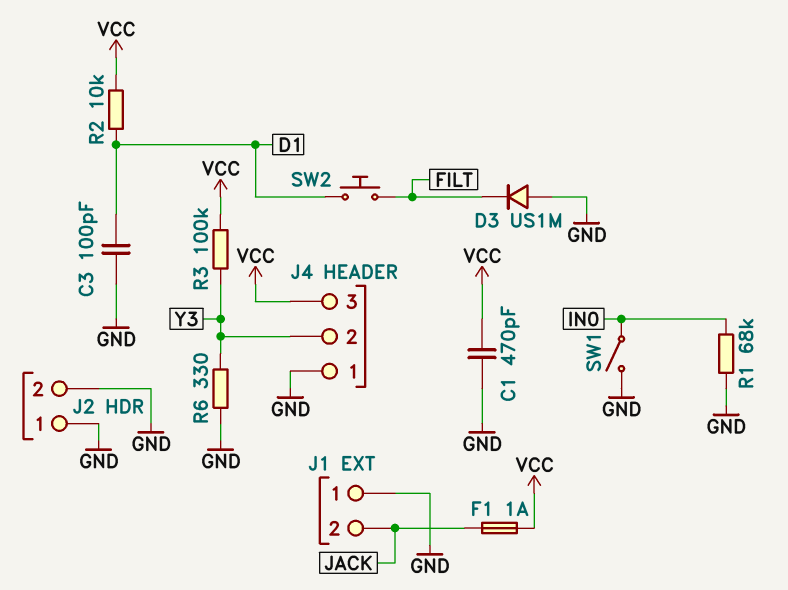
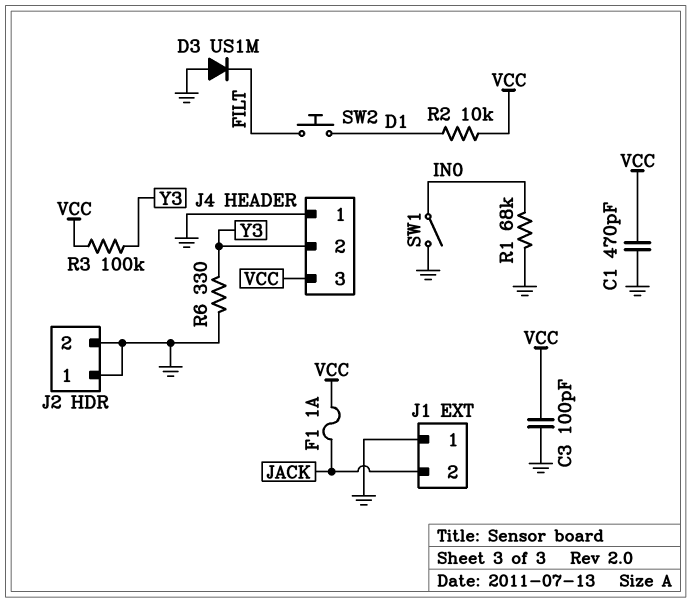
C3: 100pF (D1, GND) -> 100pF (GND, VCC)

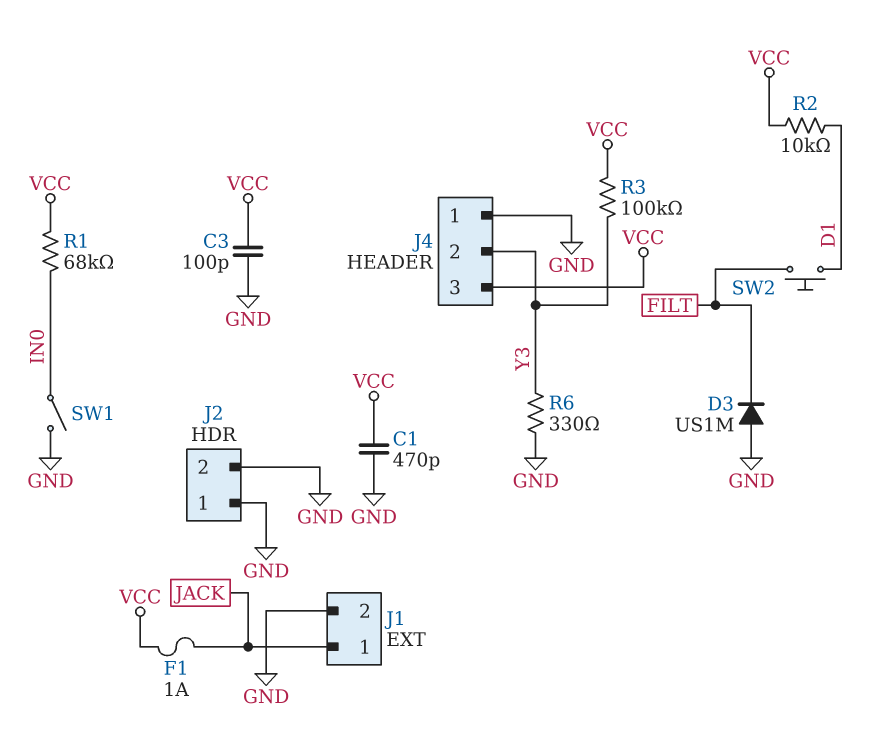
J1 pin 1: GND -> JACK
J1 pin 2: JACK -> GND
R1: 68k (GND, IN0) -> 68k (IN0, VCC)

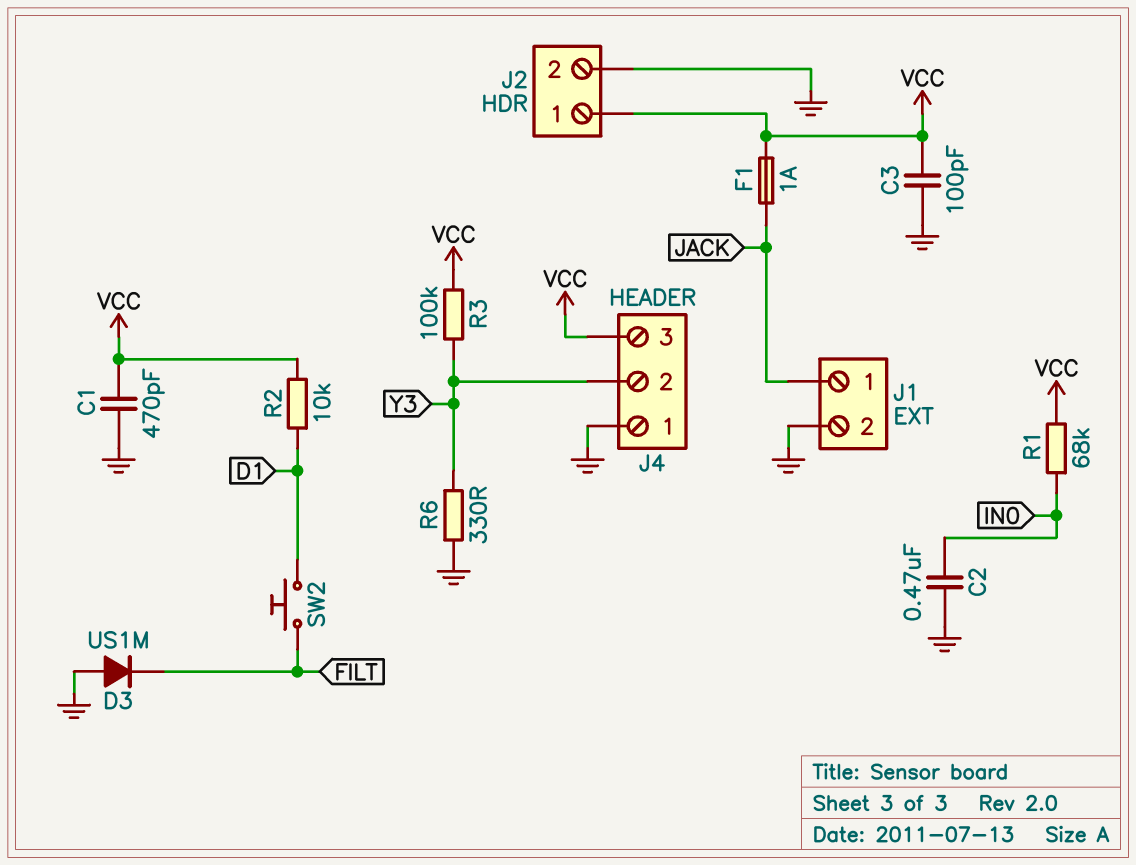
C2: none -> 470nF (GND, IN0)
J2 pin 1: GND -> VCC
SW1: switch (GND, IN0) -> none

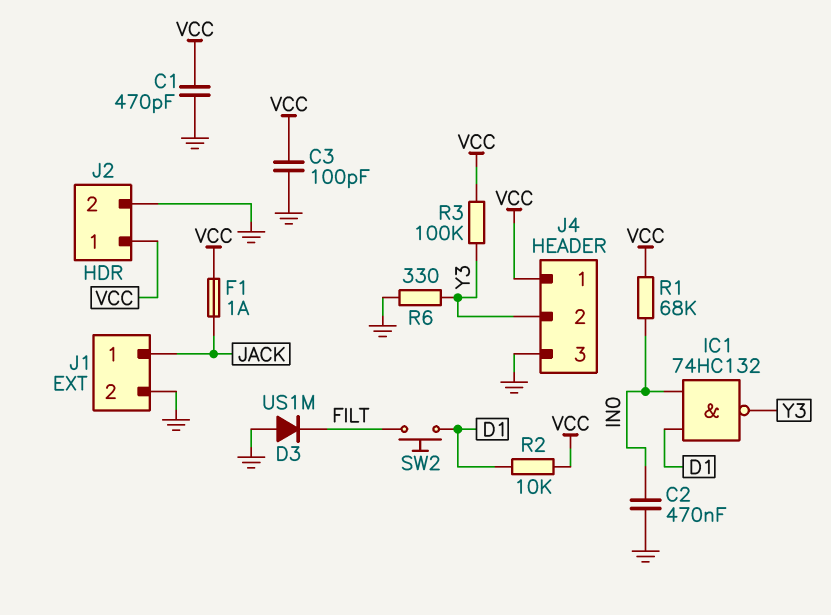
IC1: none -> NAND 74HC132 (in D1, in IN0, out Y3)
J4 pin 1: GND -> VCC
J4 pin 3: VCC -> GND

